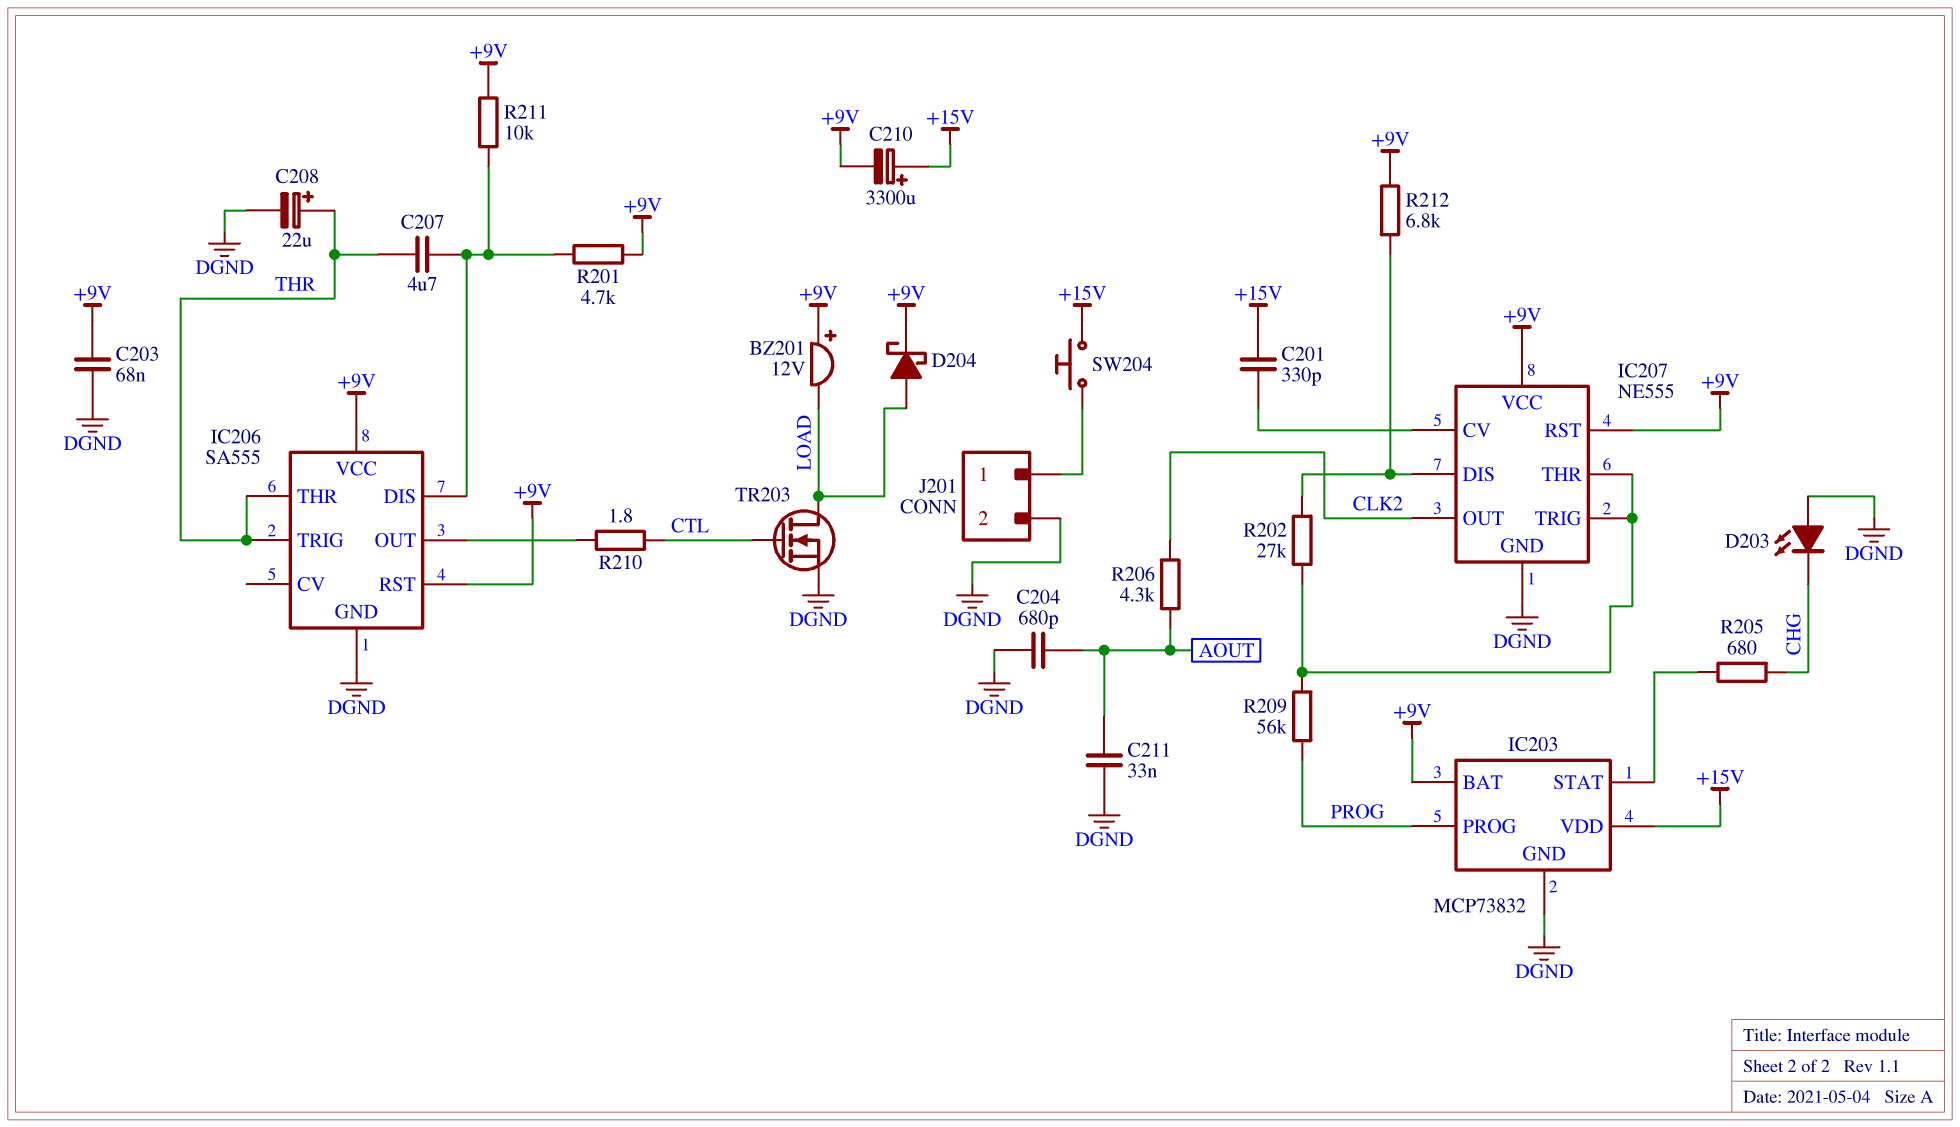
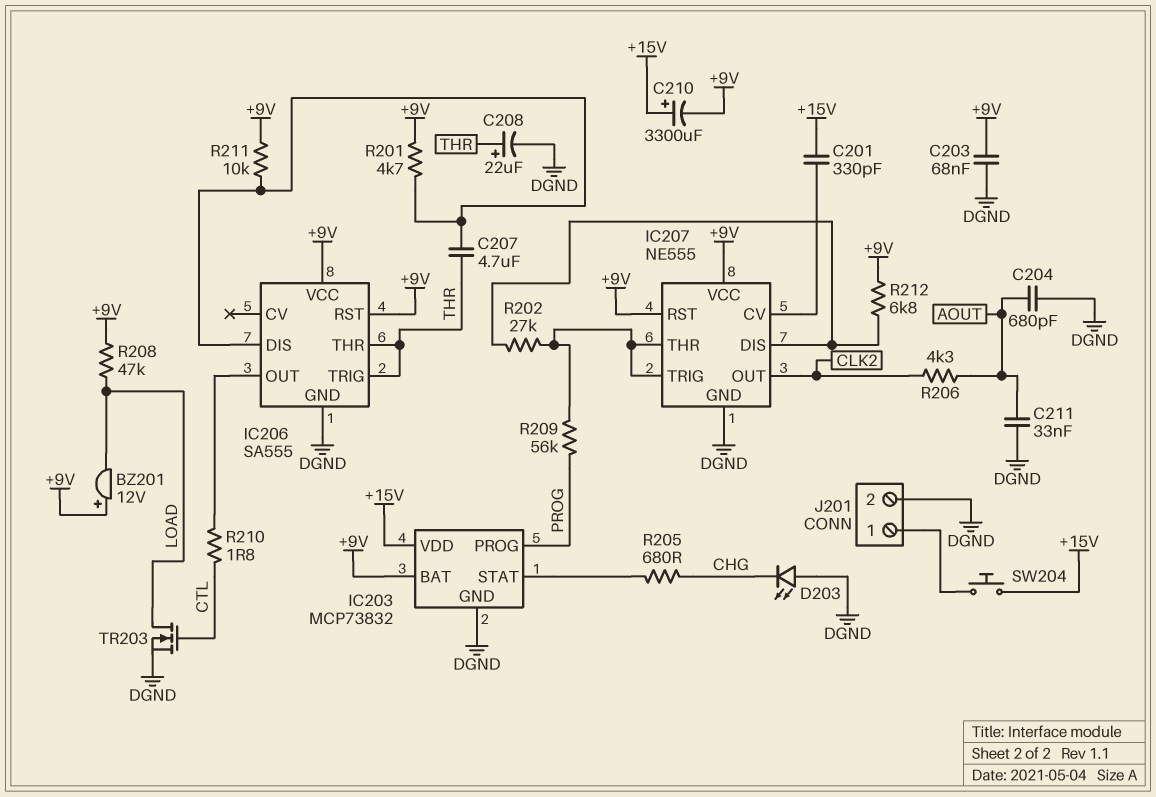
D204: schottky (A LOAD, K +9V) -> none
R208: none -> 47k (+9V, LOAD)

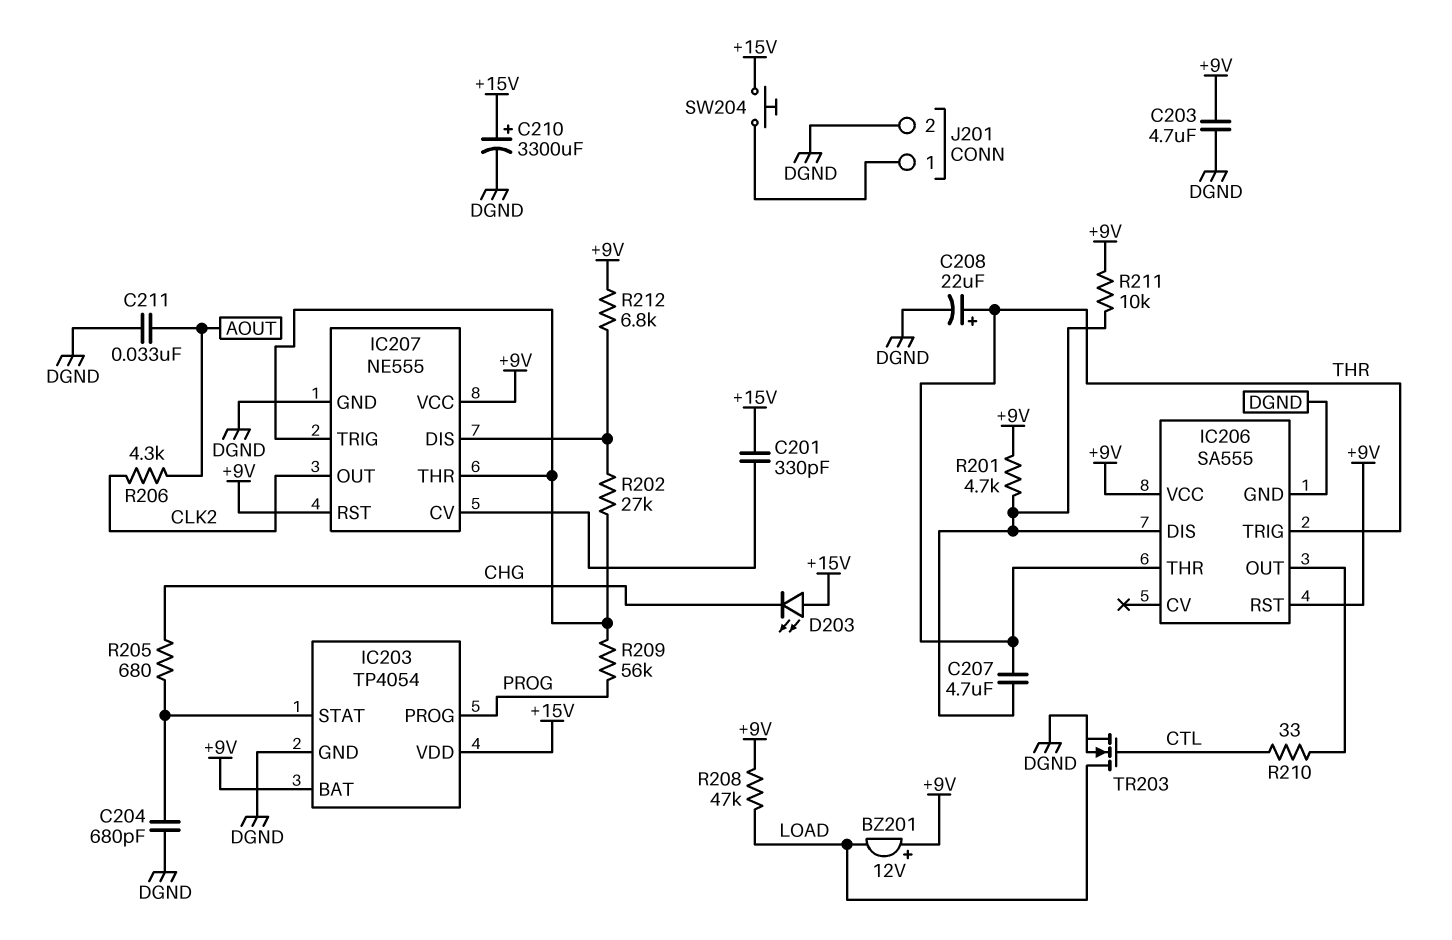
C203: 68nF (+9V, DGND) -> 4.7uF (+9V, DGND)
C204: 680pF (AOUT, DGND) -> 680pF (DGND, IC203/STAT)
C210: 3300uF (plus +15V, minus +9V) -> 3300uF (plus +15V, minus DGND)
D203: LED (A DGND, K CHG) -> LED (A +15V, K CHG)
IC203: MCP73832 -> TP4054
R210: 1.8 (CTL, IC206/OUT) -> 33 (CTL, IC206/OUT)

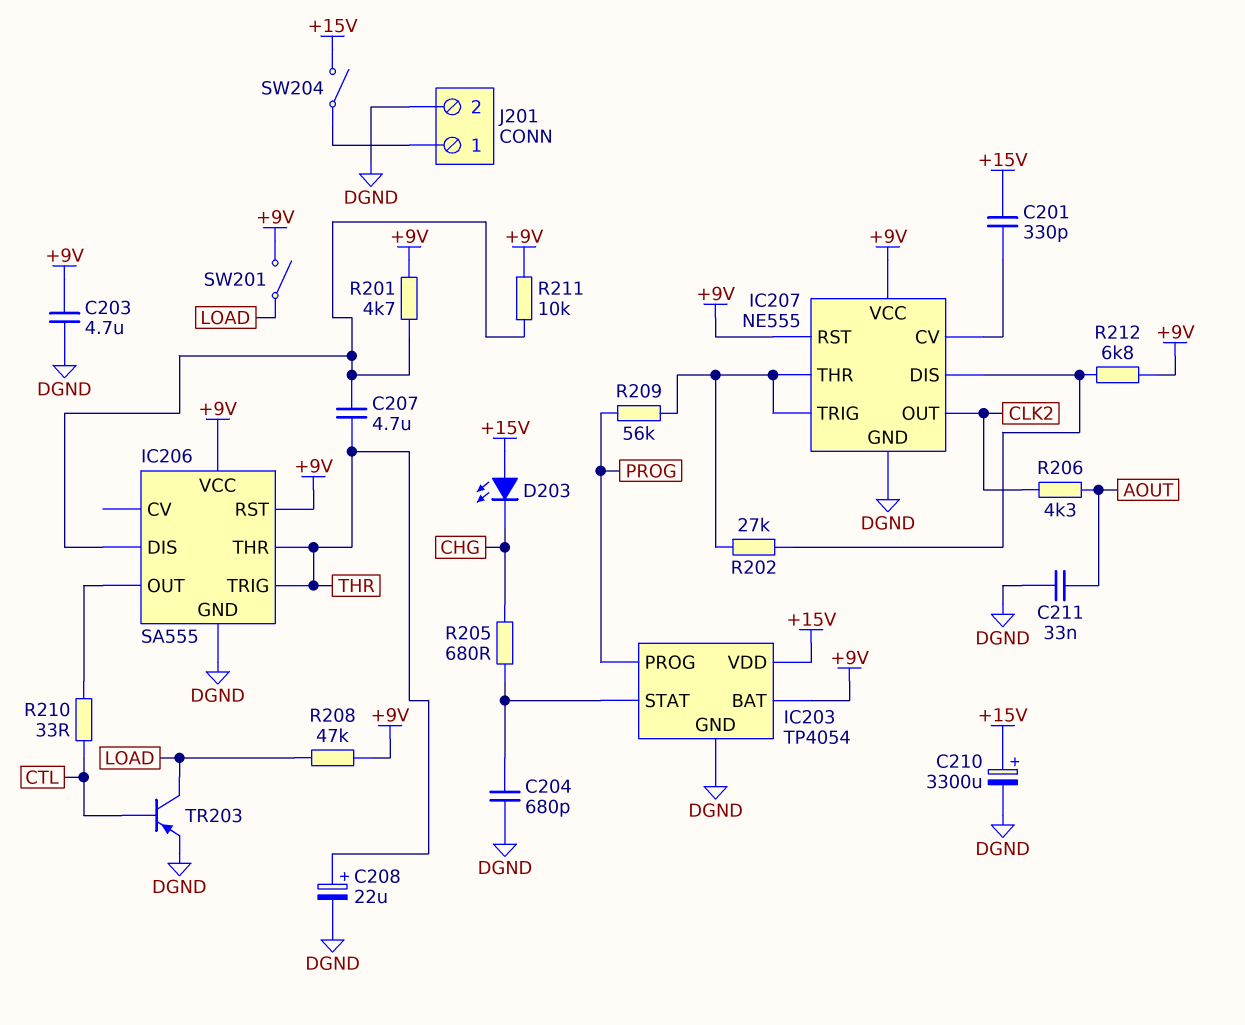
BZ201: buzzer 12V (plus +9V, minus LOAD) -> none
SW201: none -> switch (+9V, LOAD)
SW204: button (+15V, J201/1) -> switch (+15V, J201/1)
TR203: NMOS (G CTL, D LOAD, S DGND) -> PNP (B CTL, C LOAD, E DGND)

